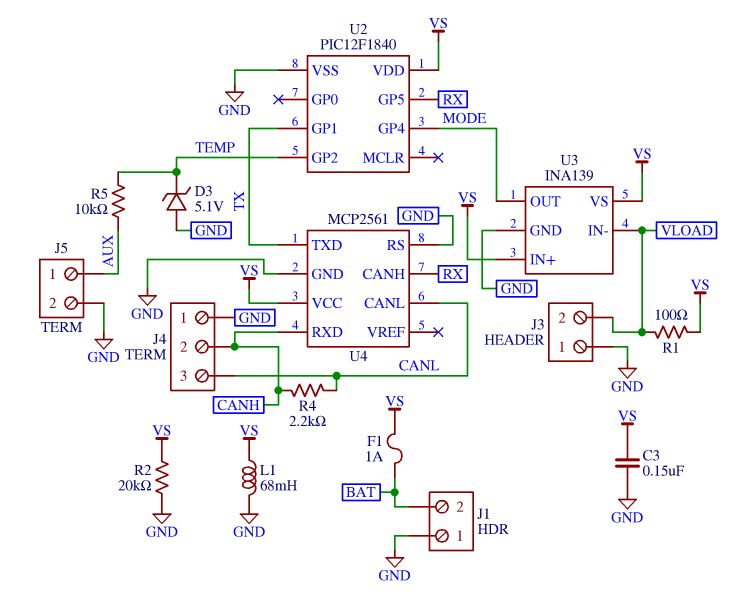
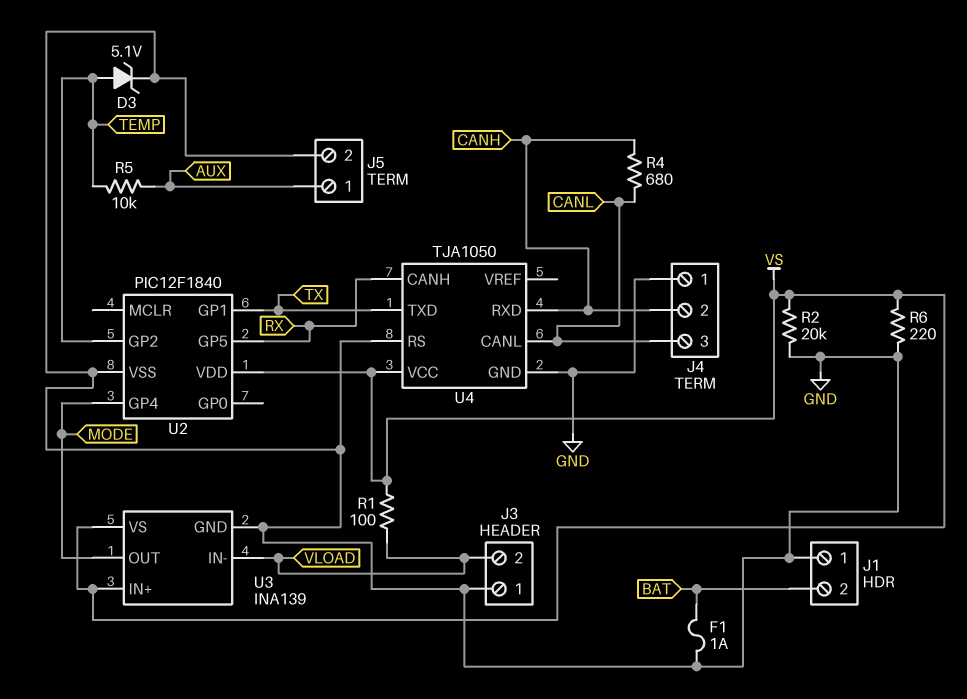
C3: 150nF (GND, VS) -> none
D3: zener 5.1V (A GND, K TEMP) -> zener 5.1V (A TEMP, K GND)
F1: 1A (BAT, VS) -> 1A (BAT, GND)
L1: 68mH (GND, VS) -> none
R4: 2.2k (CANH, CANL) -> 680 (CANH, CANL)
R6: none -> 220 (GND, VS)
U4: MCP2561 -> TJA1050

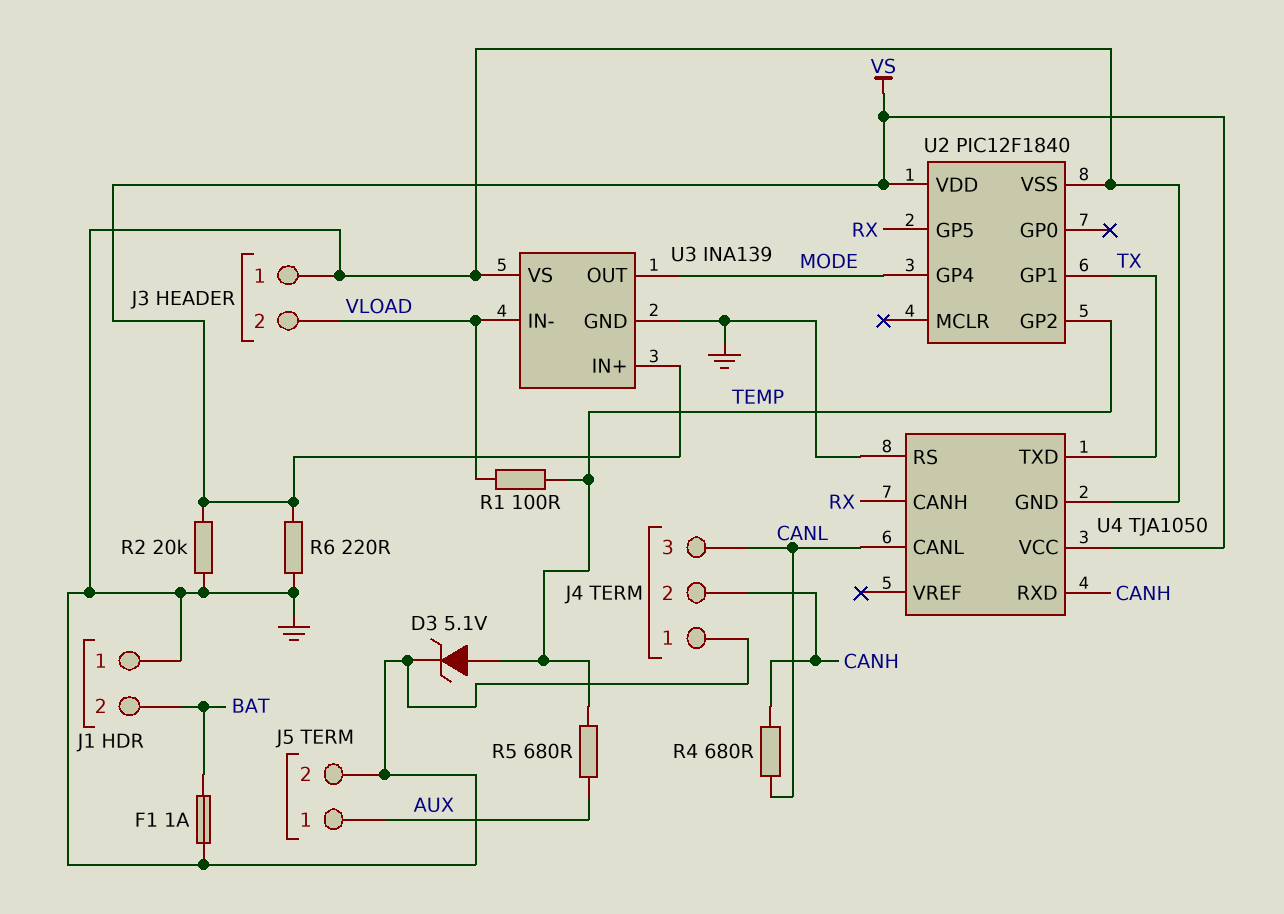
R1: 100 (VLOAD, VS) -> 100 (TEMP, VLOAD)
R5: 10k (AUX, TEMP) -> 680 (AUX, TEMP)
U3 pin VS: VS -> GND

